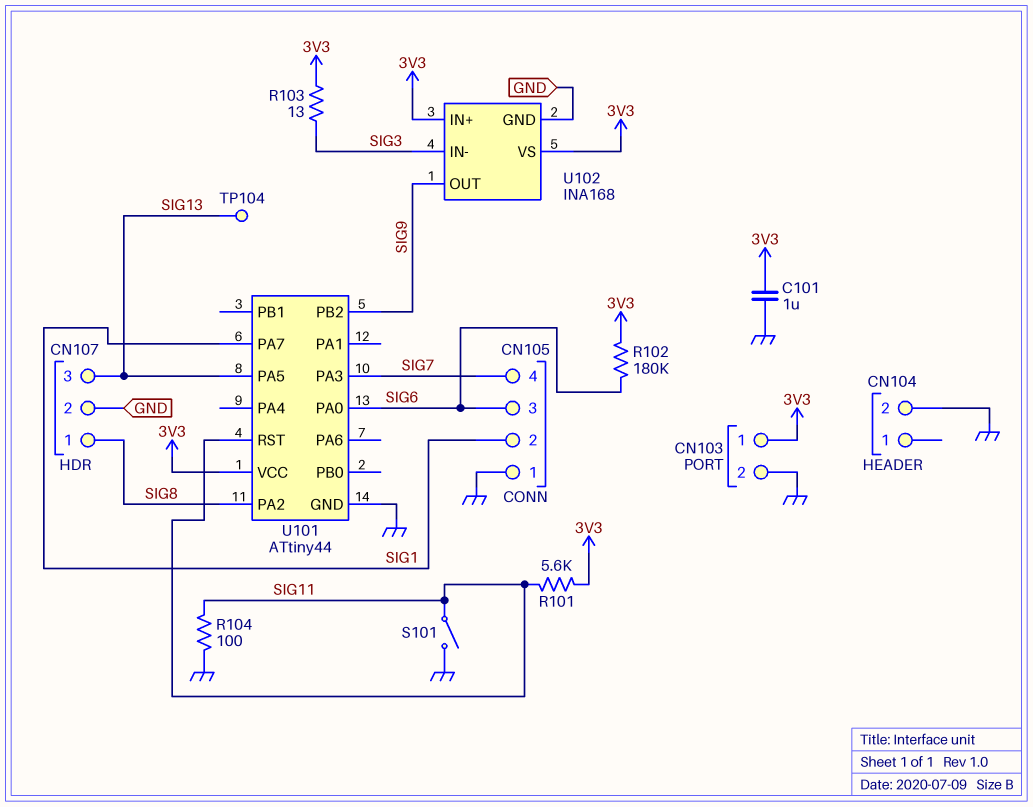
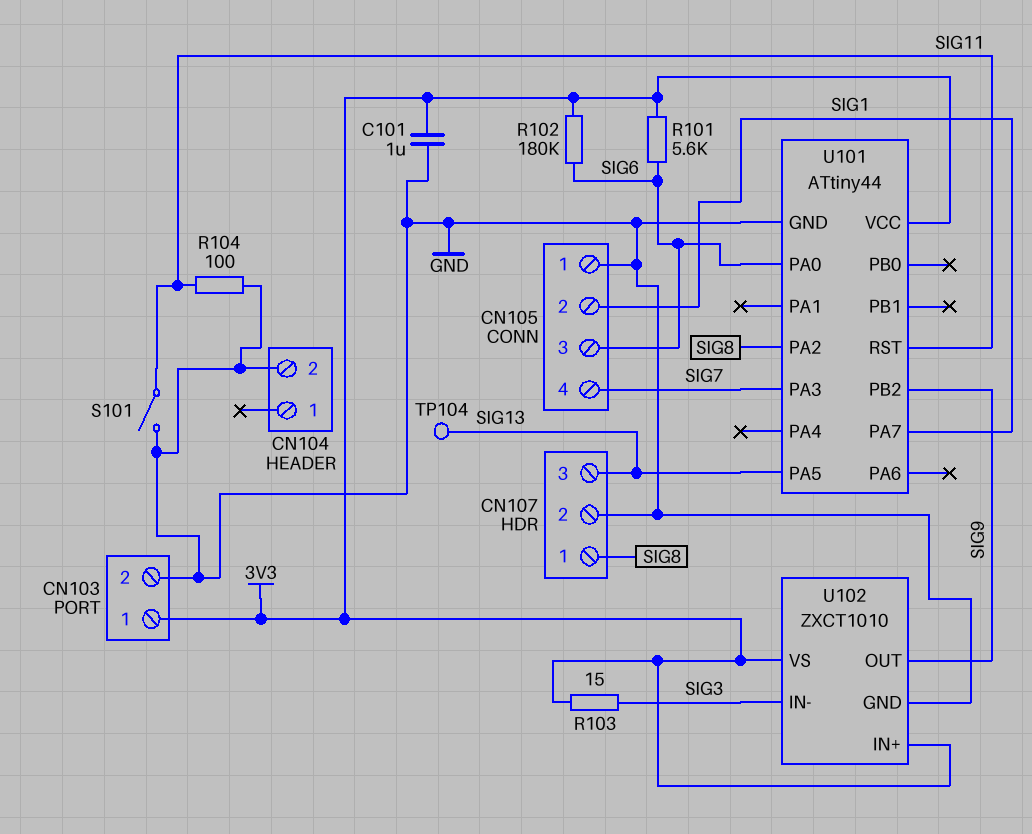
R101: 5.6k (3V3, SIG11) -> 5.6k (3V3, SIG6)
R103: 13 (3V3, SIG3) -> 15 (3V3, SIG3)
U102: INA168 -> ZXCT1010

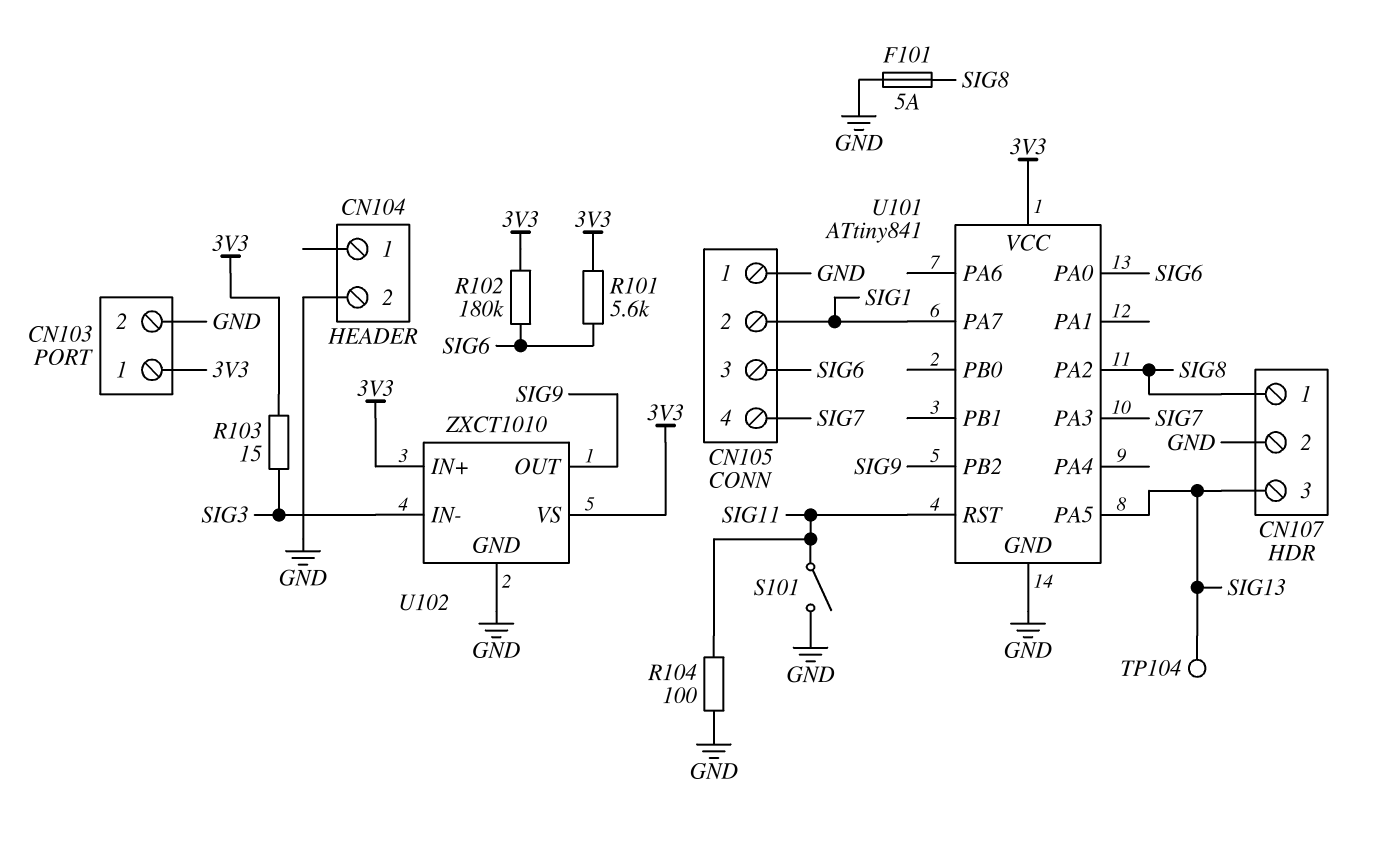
C101: 1uF (3V3, GND) -> none
F101: none -> 5A (GND, SIG8)
U101: ATtiny44 -> ATtiny841

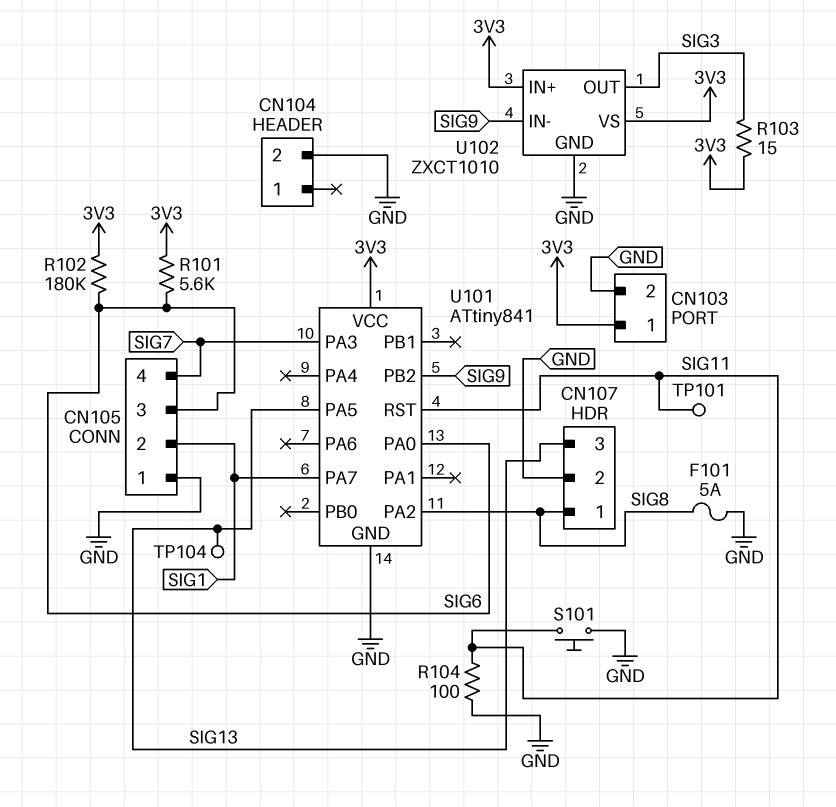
S101: switch (GND, SIG11) -> button (GND, SIG11)
TP101: none -> test point (SIG11)
U102 pin IN-: SIG3 -> SIG9
U102 pin OUT: SIG9 -> SIG3

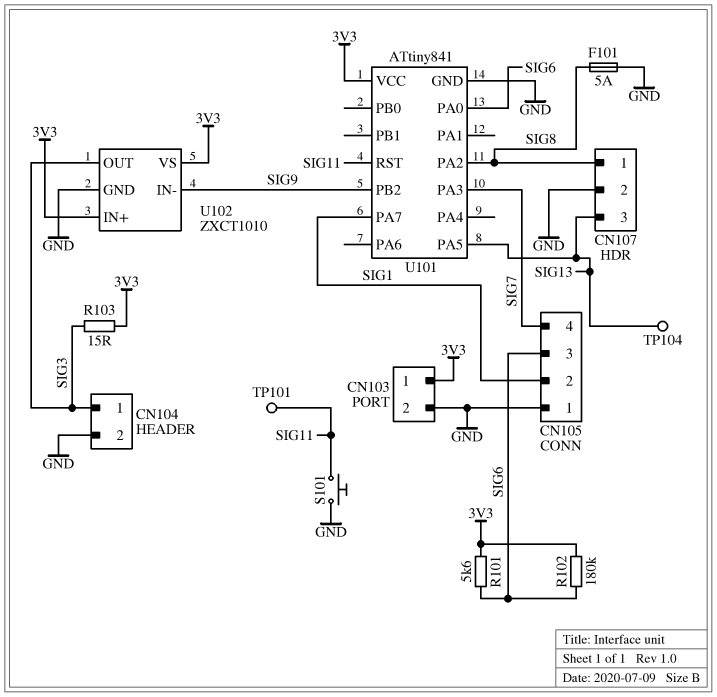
CN104 pin 1: none -> SIG3
R104: 100 (GND, SIG11) -> none

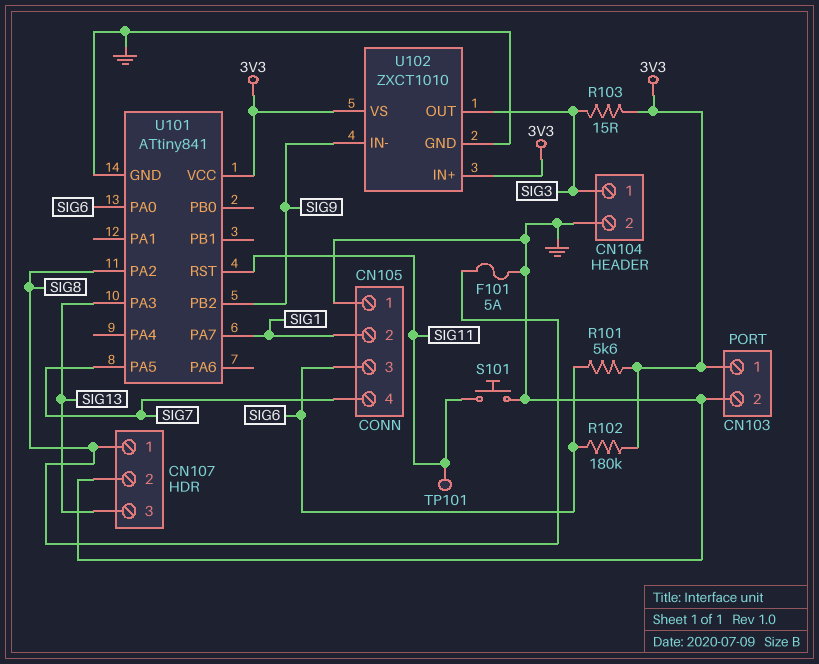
TP104: test point (SIG13) -> none
U101 pin PA3: SIG7 -> SIG13
U101 pin PA5: SIG13 -> SIG7

